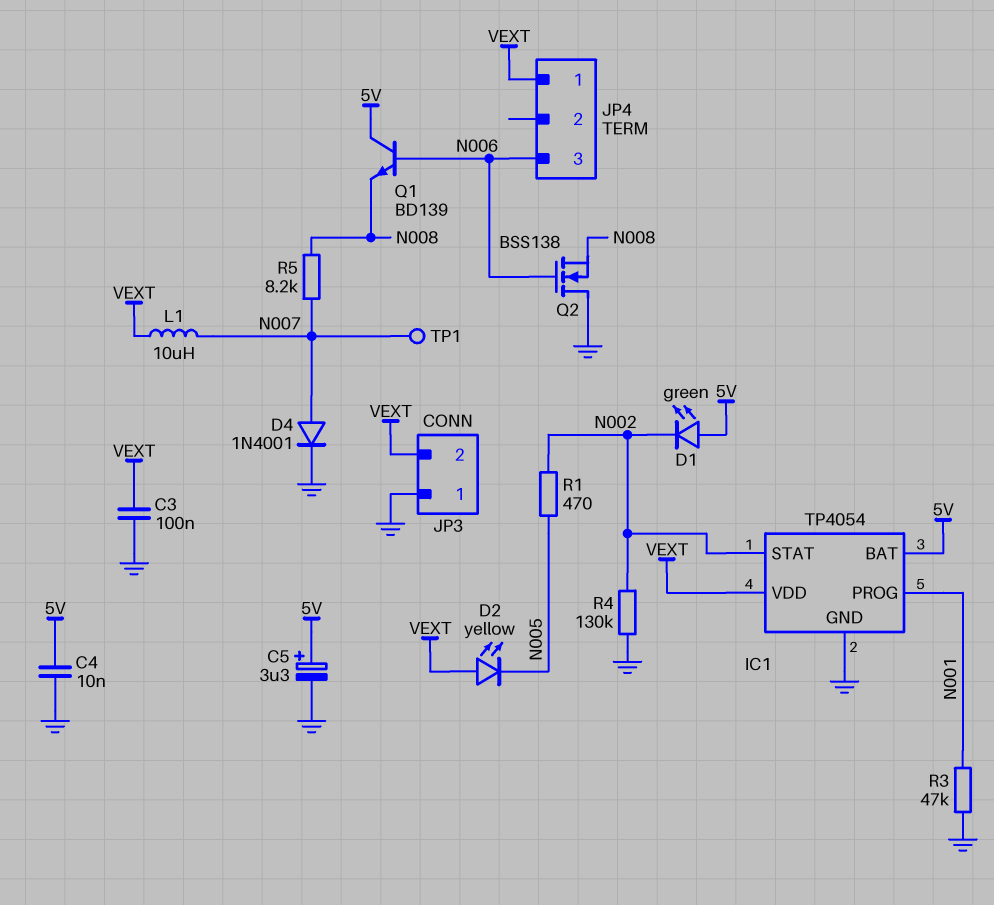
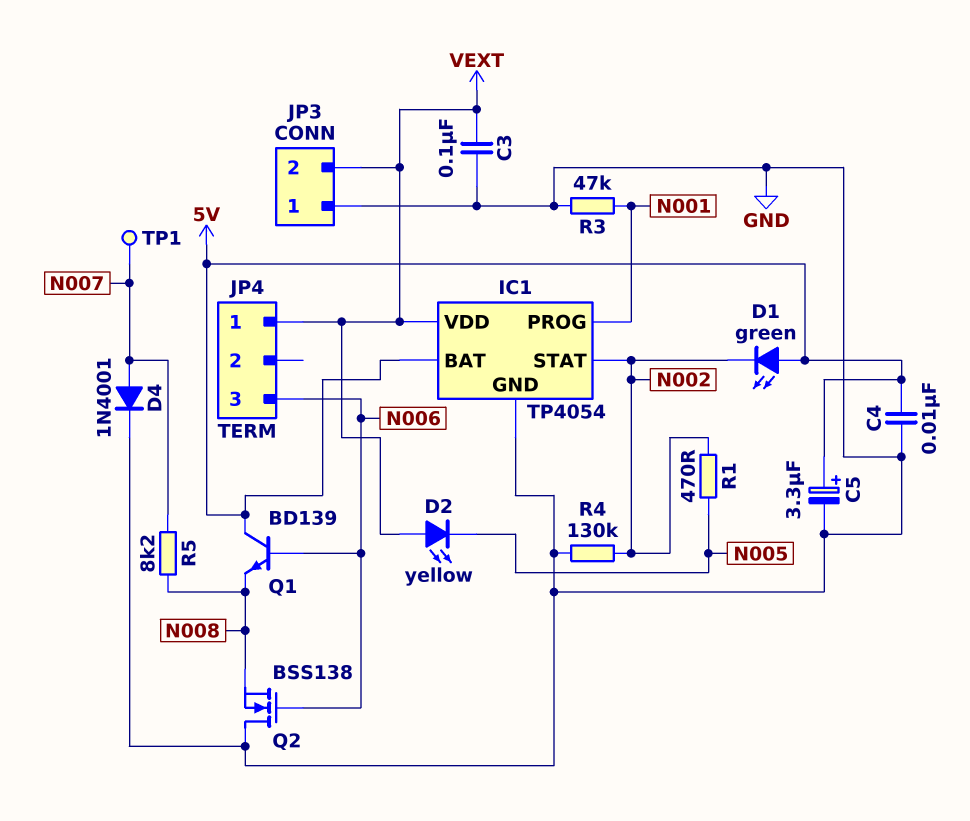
L1: 10uH (N007, VEXT) -> none

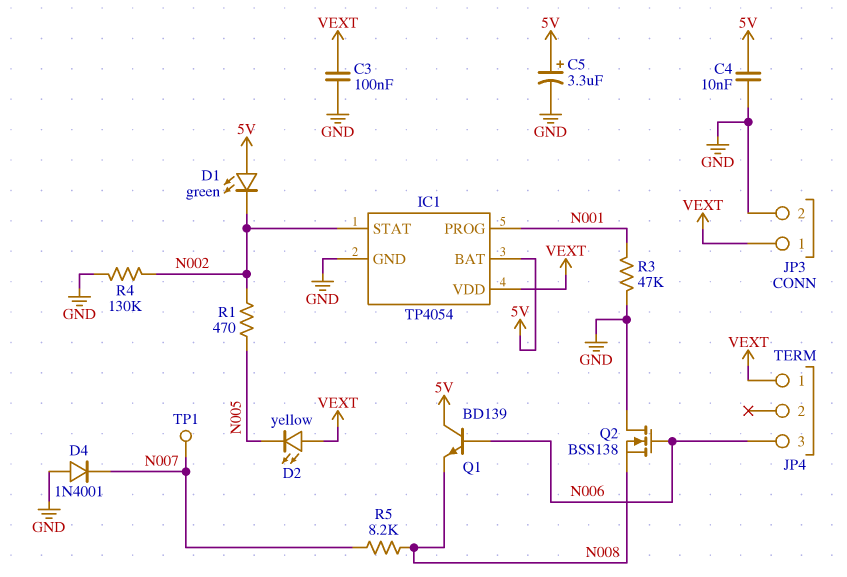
D4: diode 1N4001 (A N007, K GND) -> diode 1N4001 (A GND, K N007)
JP3 pin 1: GND -> VEXT
JP3 pin 2: VEXT -> GND

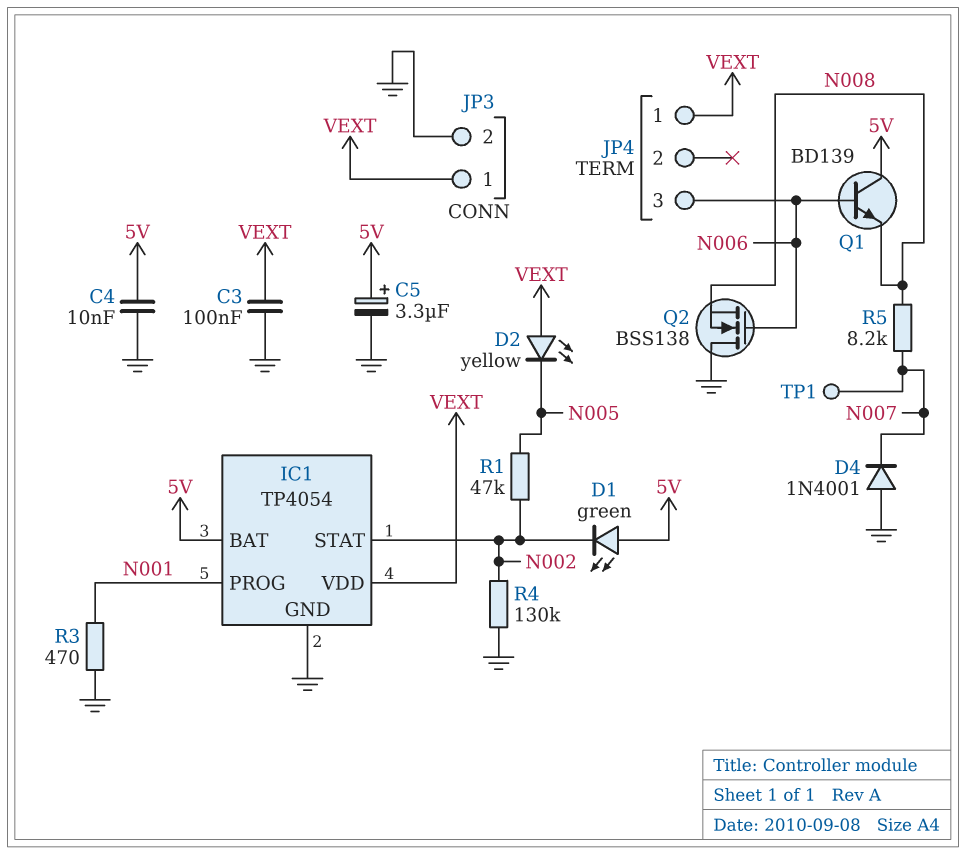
R1: 470 (N002, N005) -> 47k (N002, N005)
R3: 47k (GND, N001) -> 470 (GND, N001)

